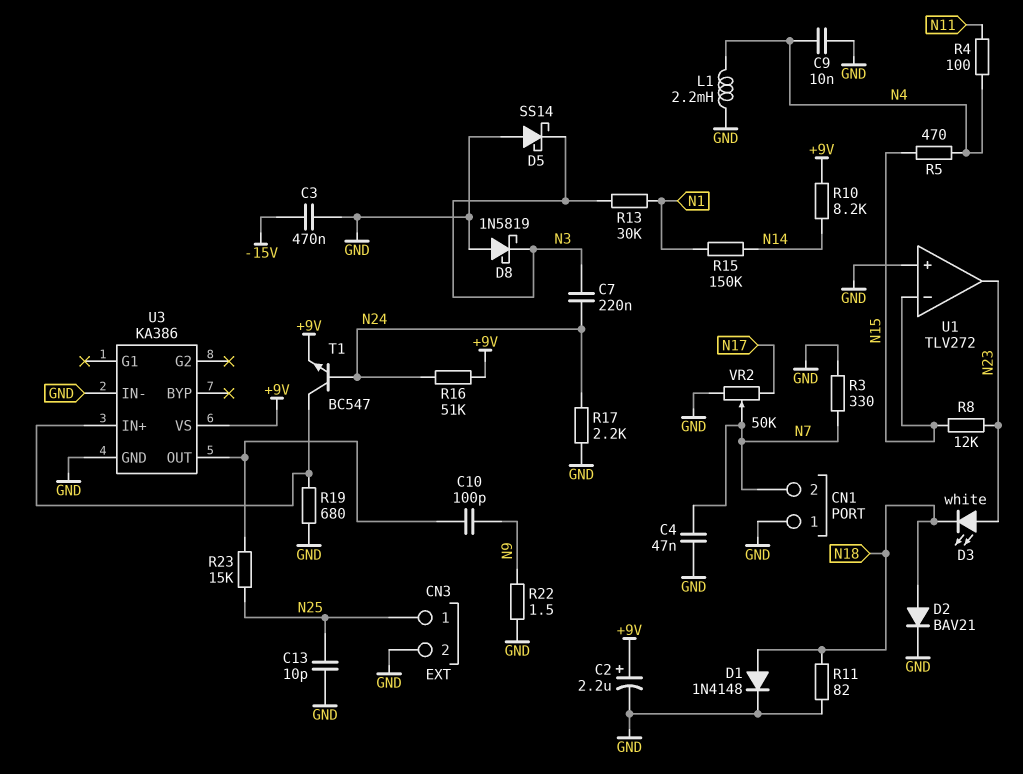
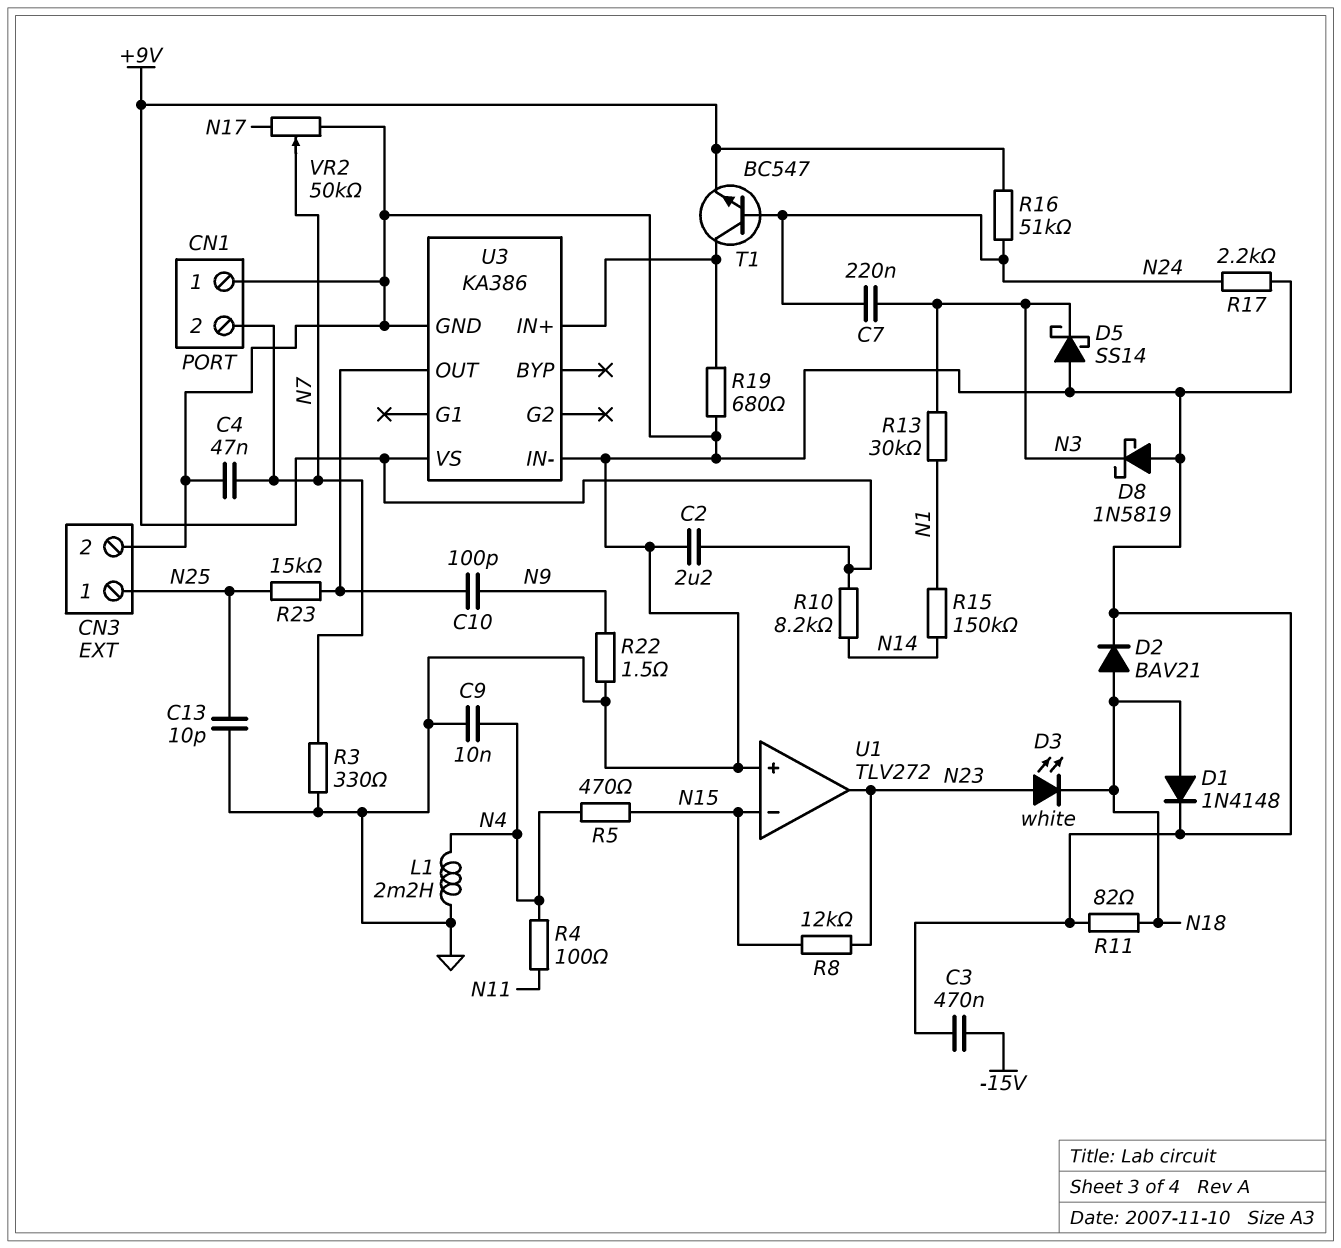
C2: 2.2uF (plus +9V, minus GND) -> 2.2uF (+9V, GND)

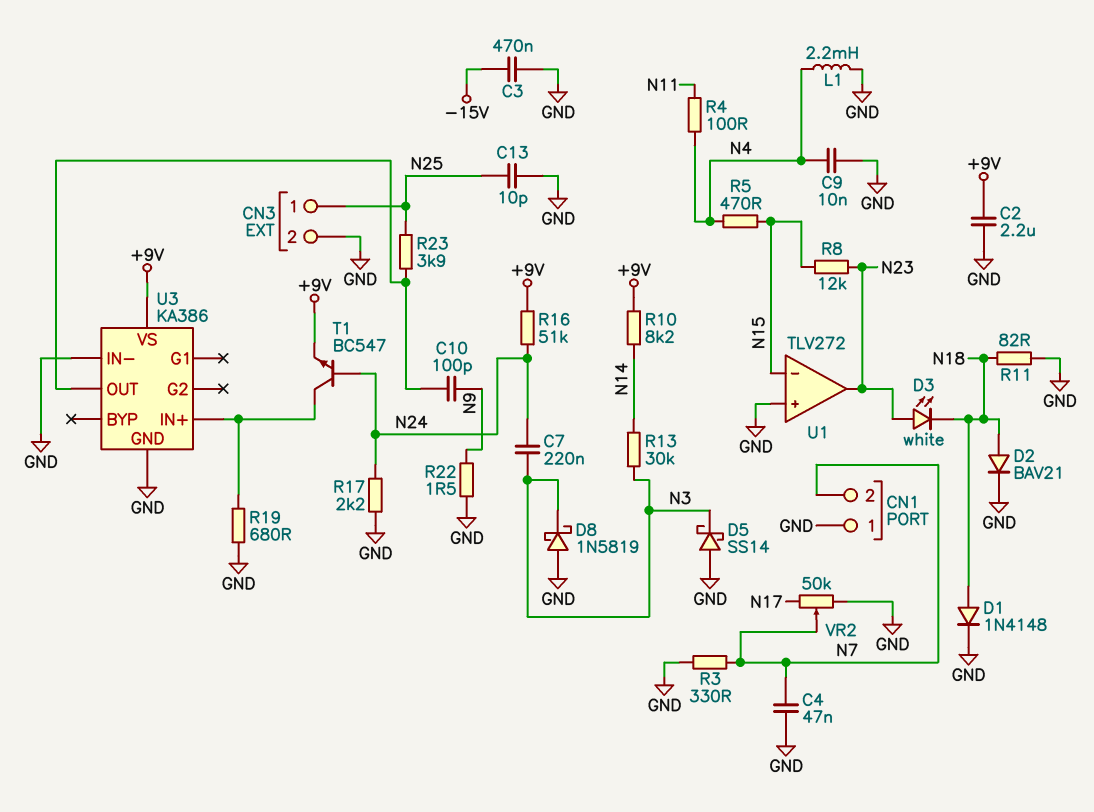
R13: 30k (N1, N3) -> 30k (N3, N14)
R15: 150k (N1, N14) -> none
R23: 15k (N25, U3/OUT) -> 3.9k (N25, U3/OUT)

